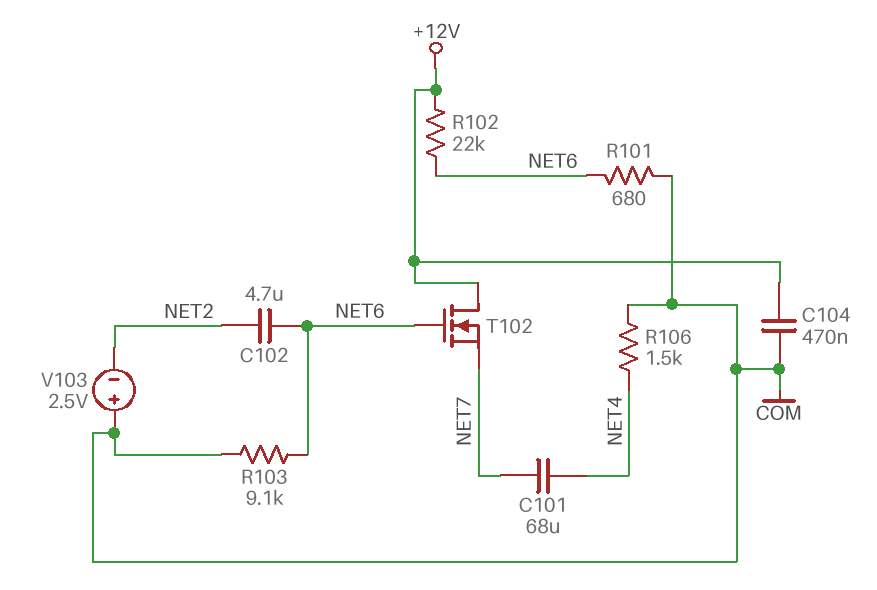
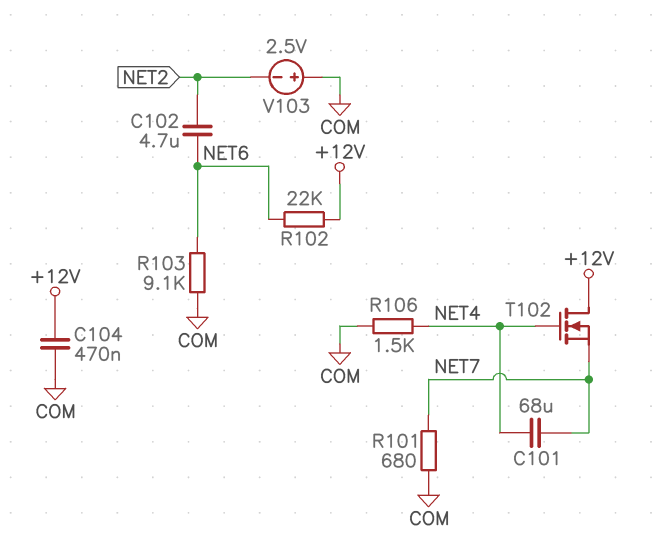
R101: 680 (COM, NET6) -> 680 (COM, NET7)
T102: NMOS (G NET6, D +12V, S NET7) -> NMOS (G NET4, D +12V, S NET7)

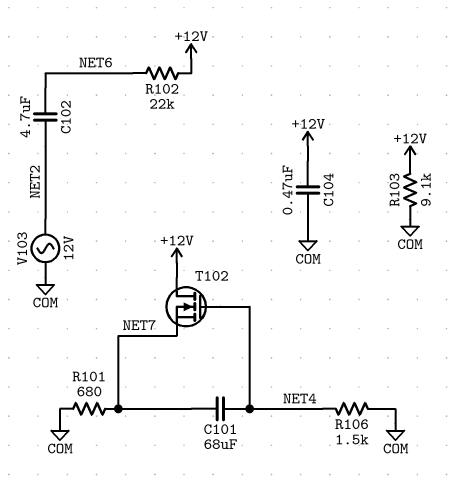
R103: 9.1k (COM, NET6) -> 9.1k (+12V, COM)
V103: 2.5V (plus COM, minus NET2) -> AC 12V (COM, NET2)

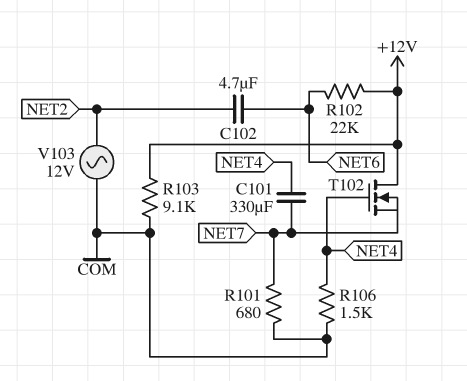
C101: 68uF (NET4, NET7) -> 330uF (NET4, NET7)
C104: 470nF (+12V, COM) -> none

